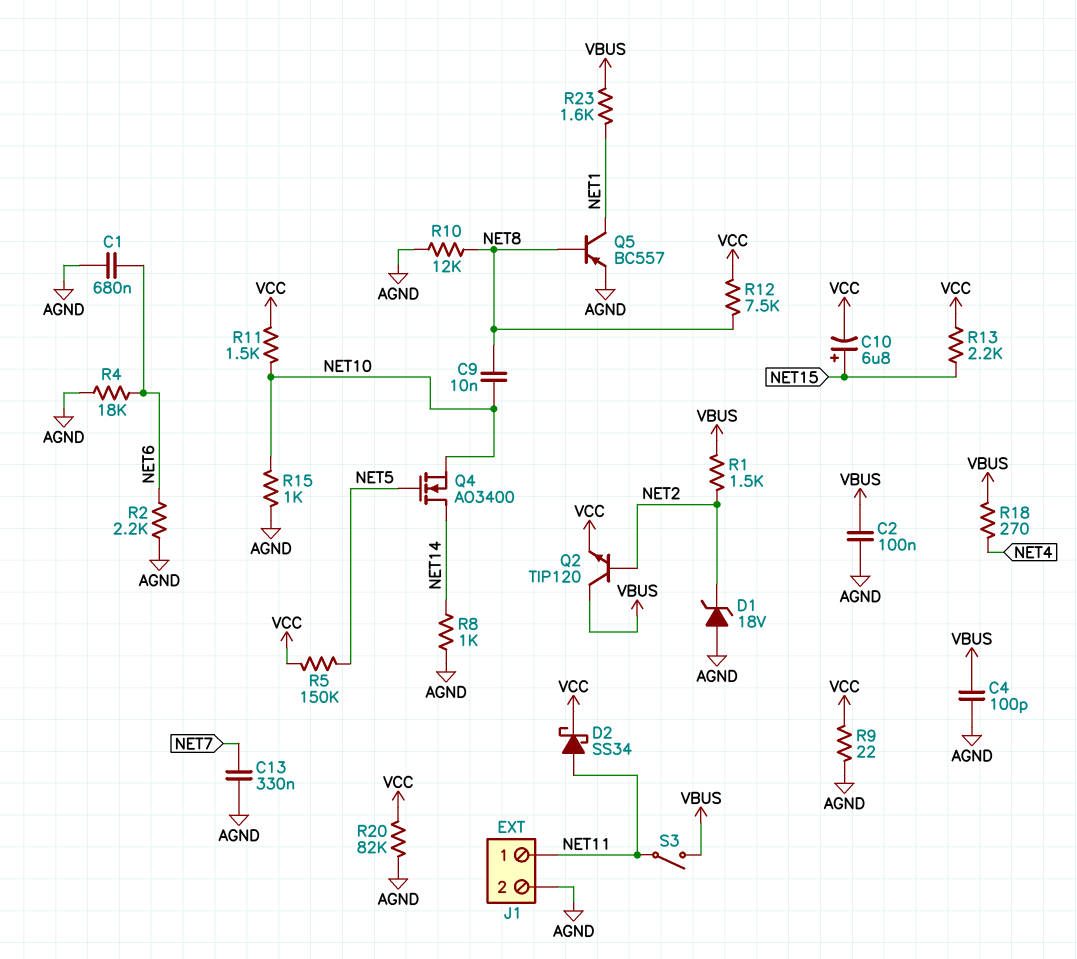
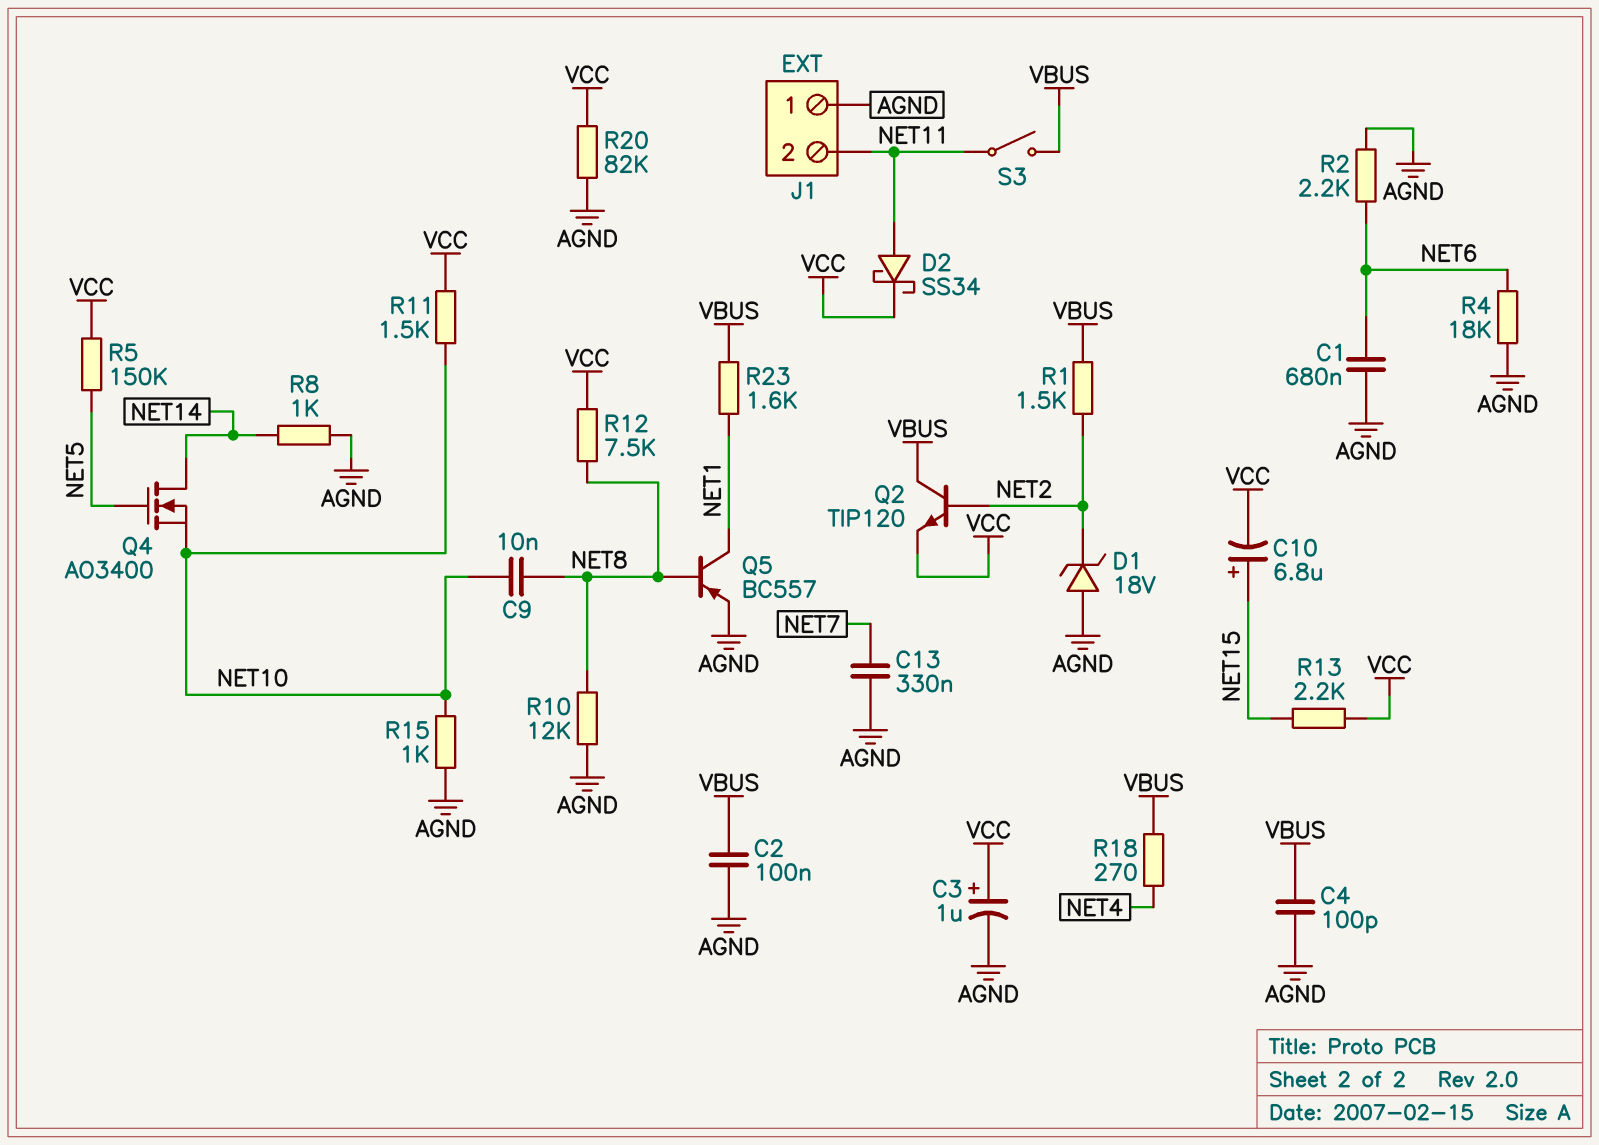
C3: none -> 1uF (plus VCC, minus AGND)
J1 pin 1: NET11 -> AGND
J1 pin 2: AGND -> NET11
R9: 22 (AGND, VCC) -> none

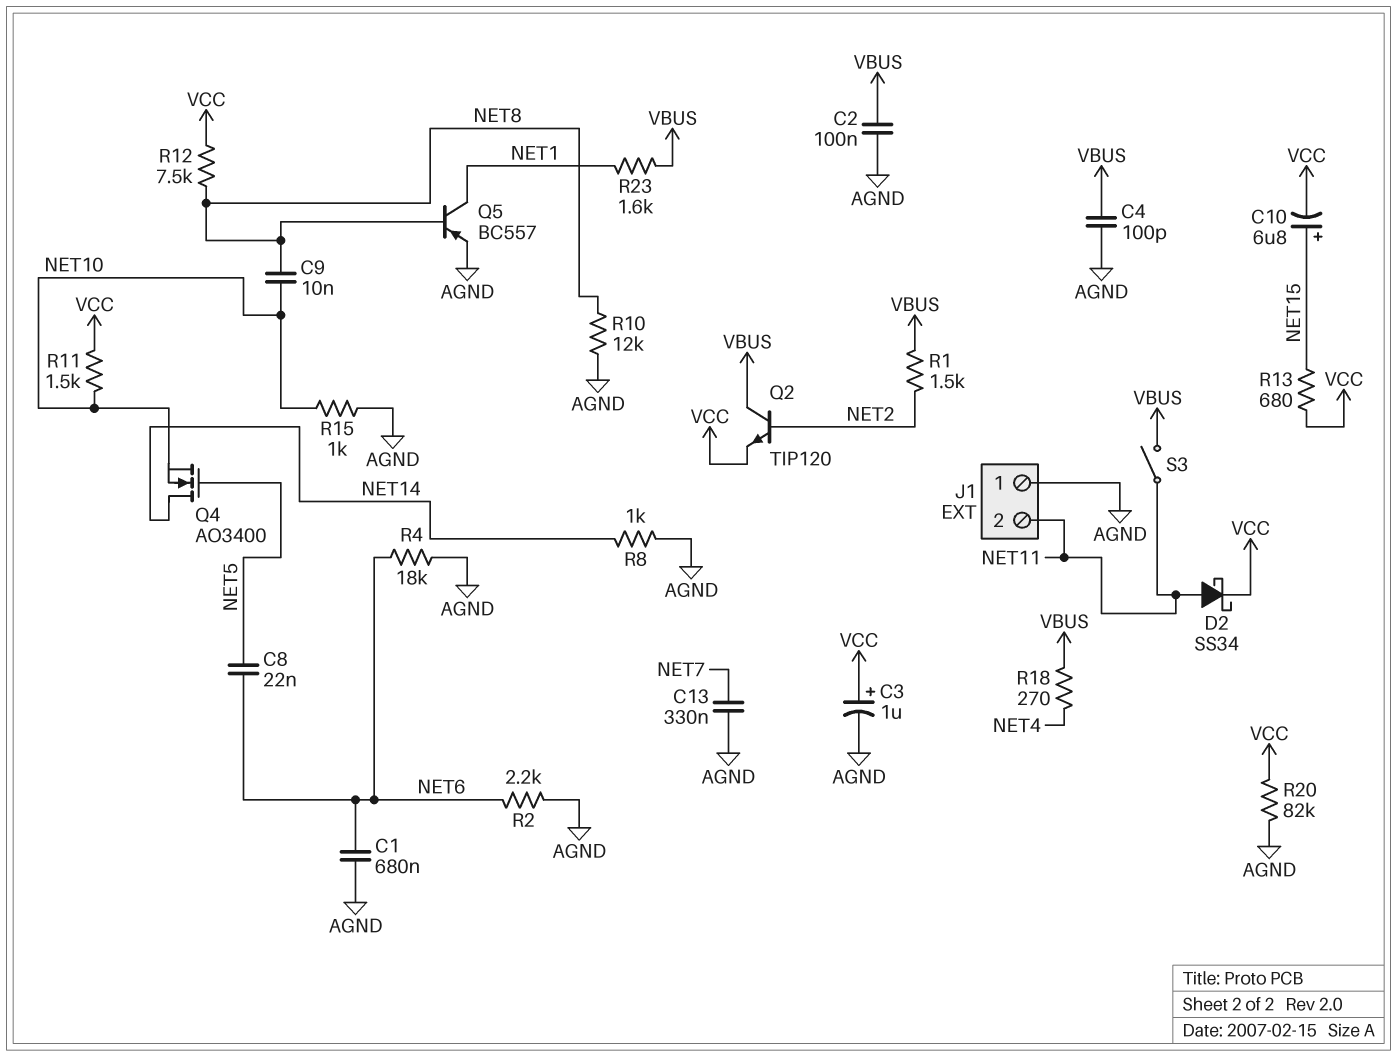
C8: none -> 22nF (NET5, NET6)
D1: zener 18V (A AGND, K NET2) -> none
R5: 150k (NET5, VCC) -> none
R13: 2.2k (NET15, VCC) -> 680 (NET15, VCC)

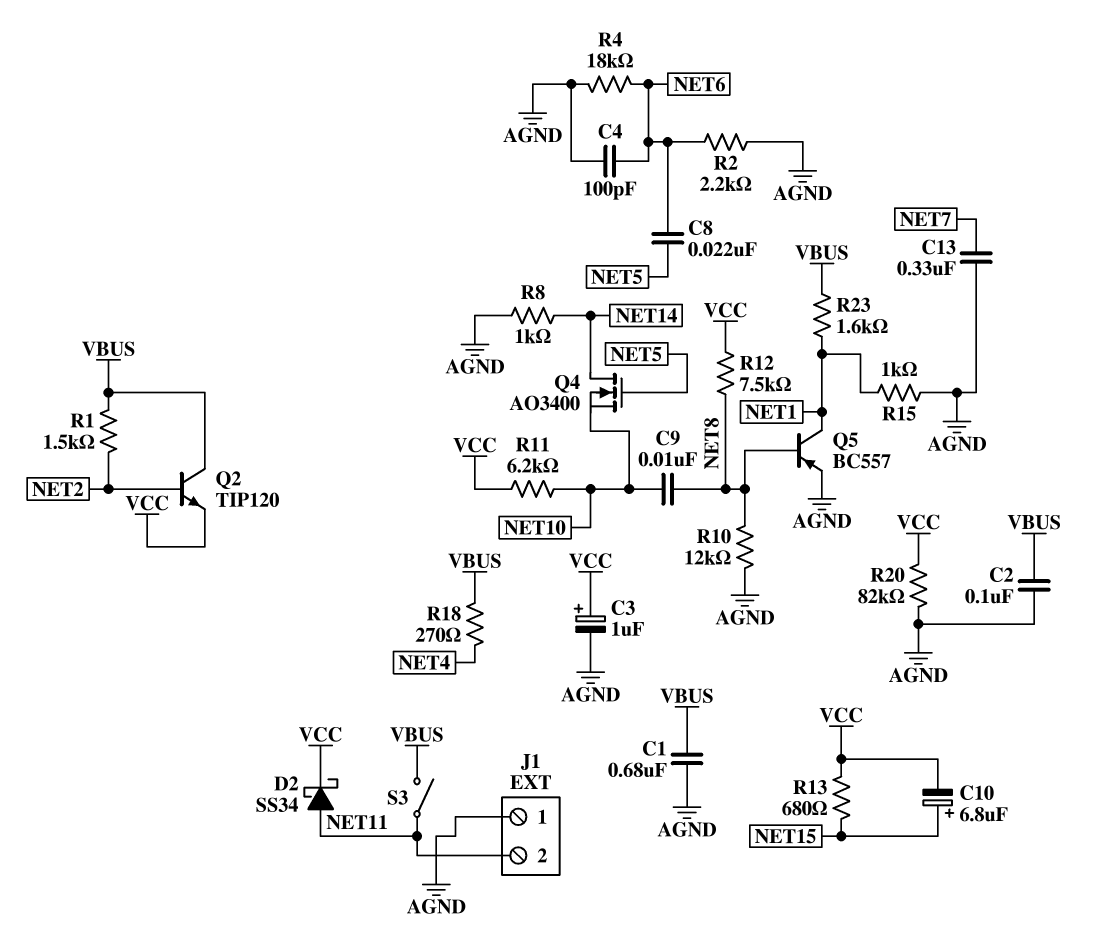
C1: 680nF (AGND, NET6) -> 680nF (AGND, VBUS)
C4: 100pF (AGND, VBUS) -> 100pF (AGND, NET6)
R11: 1.5k (NET10, VCC) -> 6.2k (NET10, VCC)
R15: 1k (AGND, NET10) -> 1k (AGND, NET1)

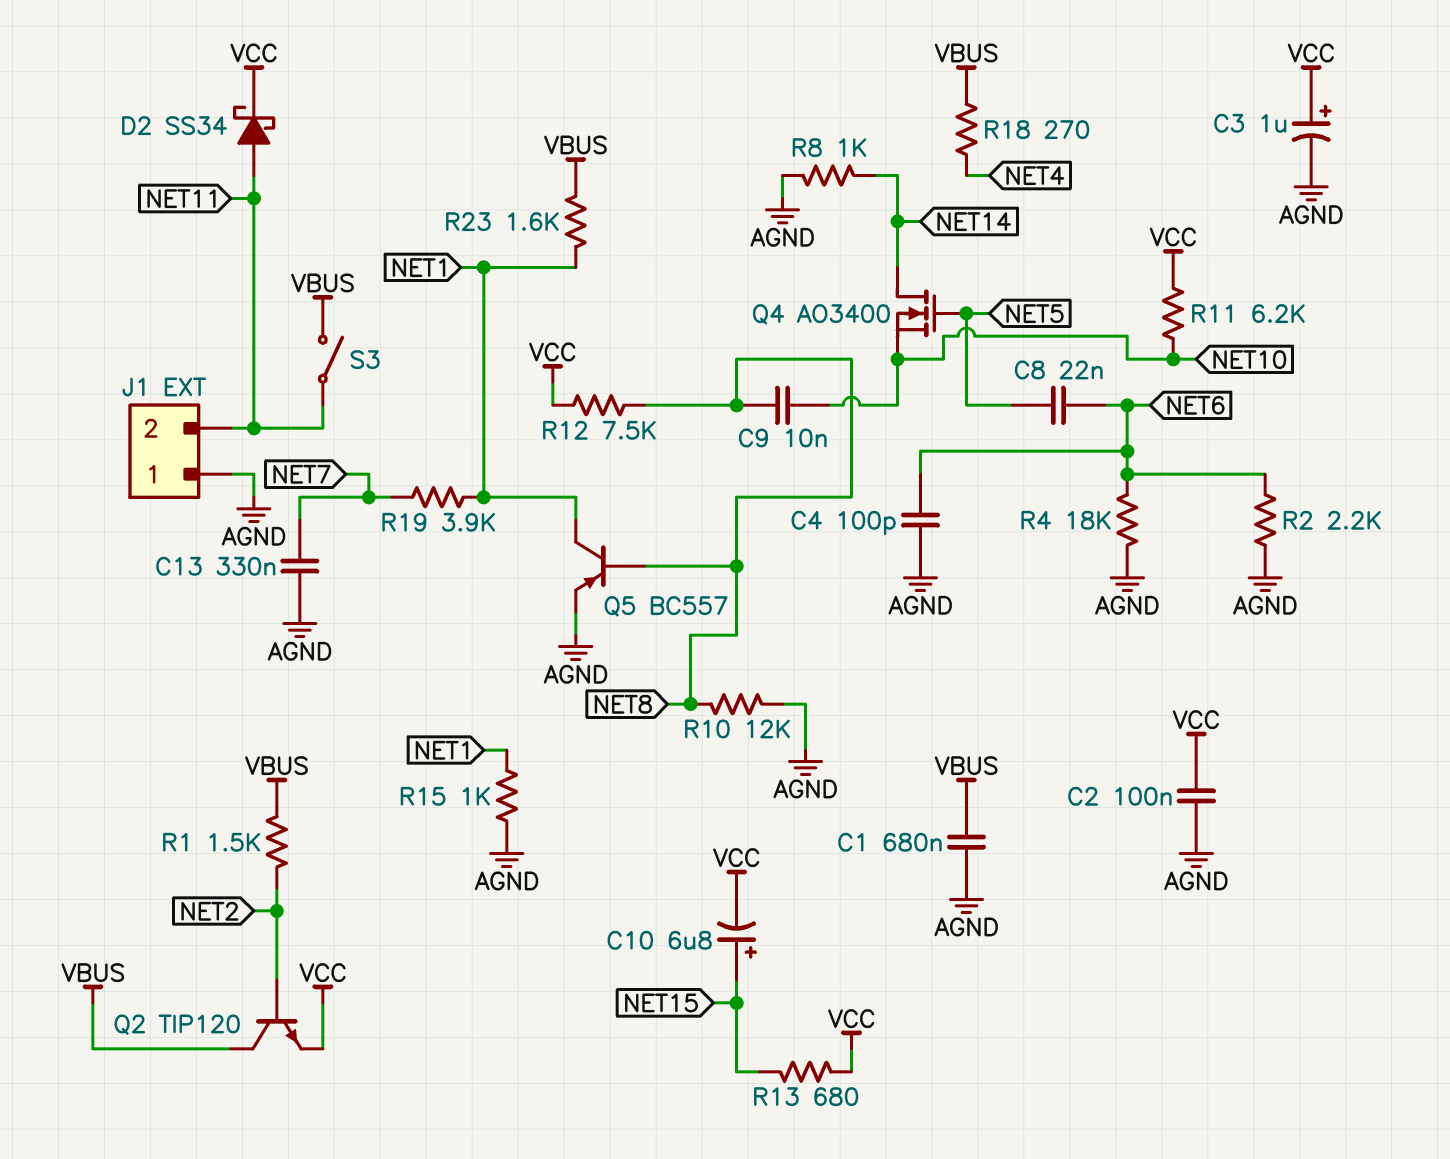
C2: 100nF (AGND, VBUS) -> 100nF (AGND, VCC)
R19: none -> 3.9k (NET1, NET7)
R20: 82k (AGND, VCC) -> none

